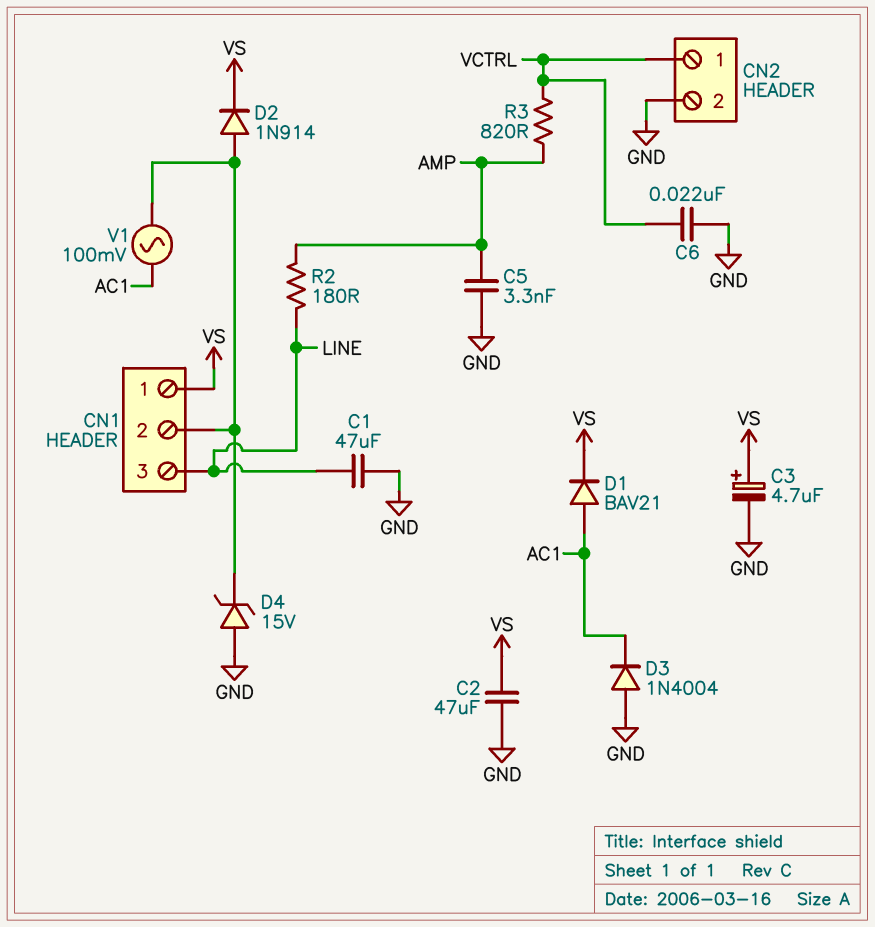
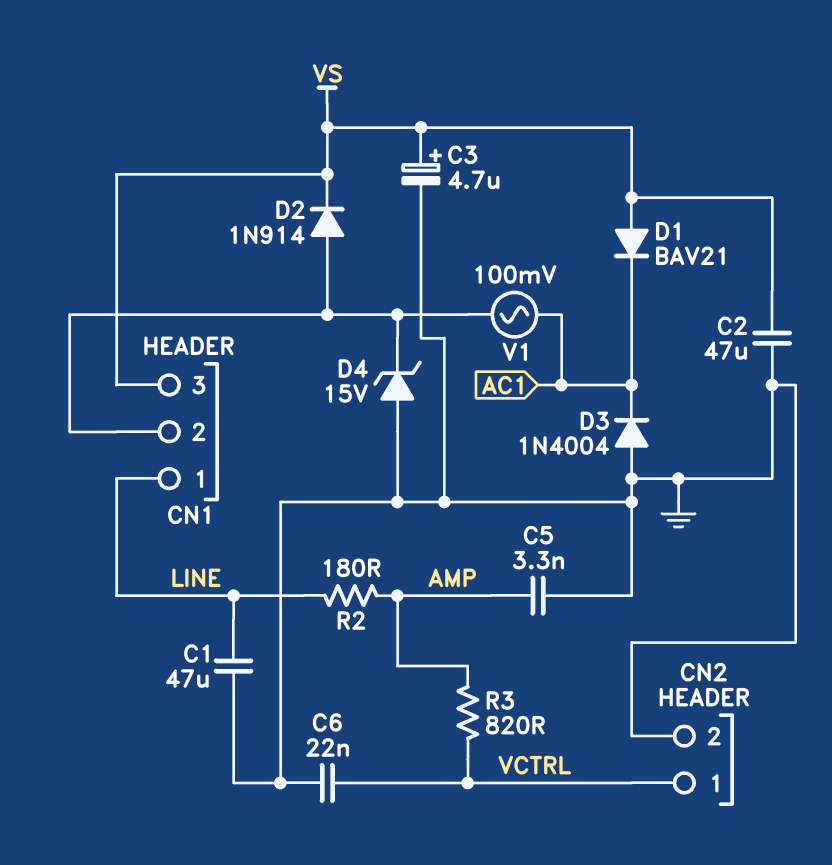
CN1 pin 1: VS -> LINE
CN1 pin 3: LINE -> VS
D1: diode BAV21 (A AC1, K VS) -> diode BAV21 (A VS, K AC1)

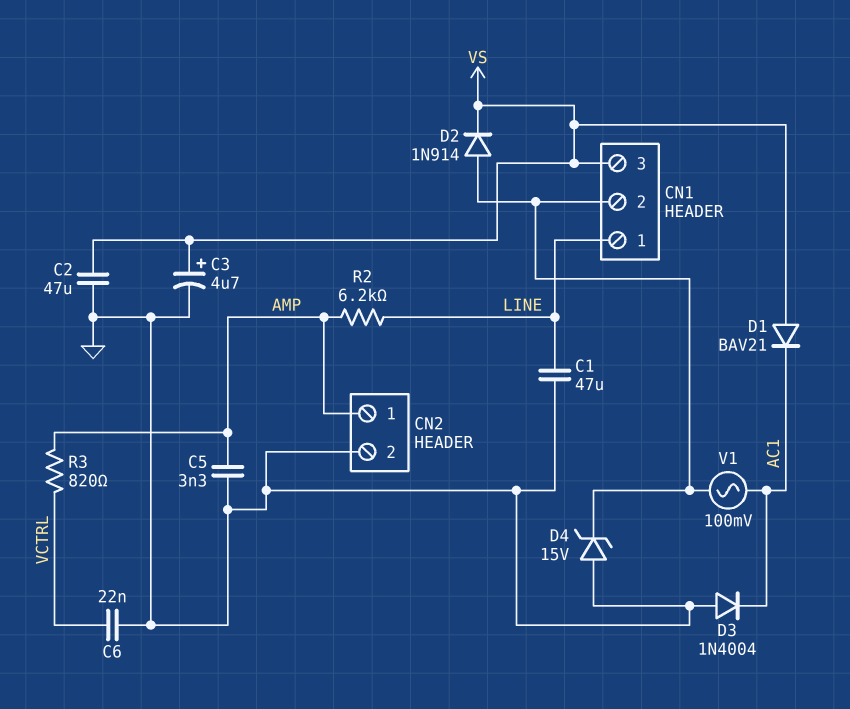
CN2 pin 1: VCTRL -> AMP
R2: 180 (AMP, LINE) -> 6.2k (AMP, LINE)

